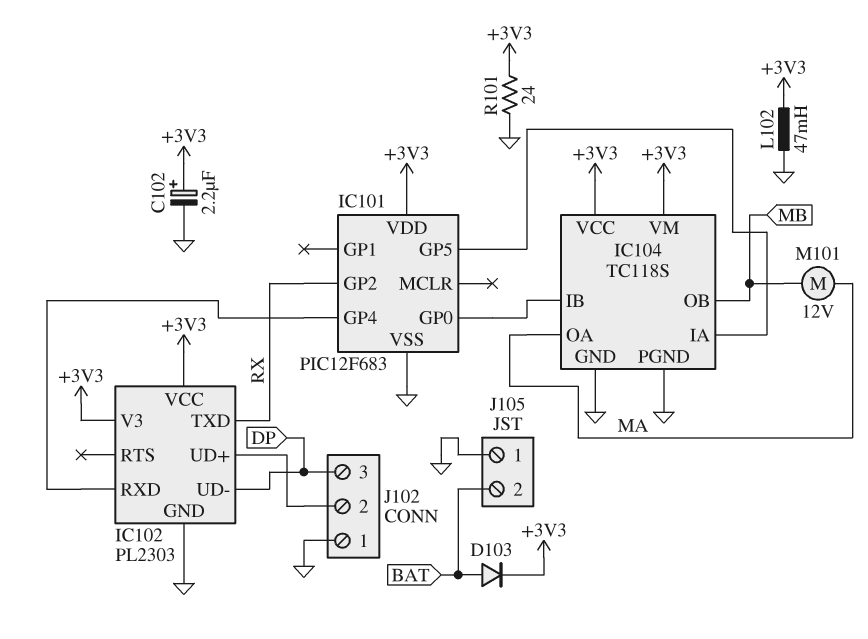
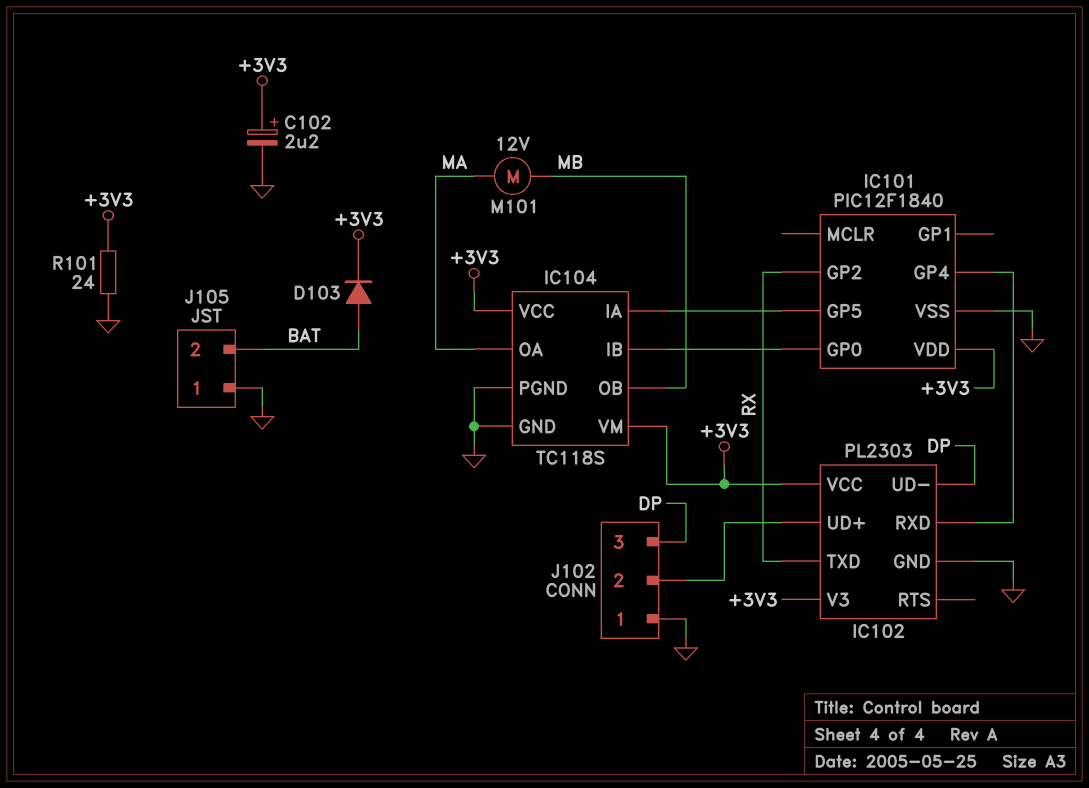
IC101: PIC12F683 -> PIC12F1840
L102: 47mH (+3V3, GND) -> none

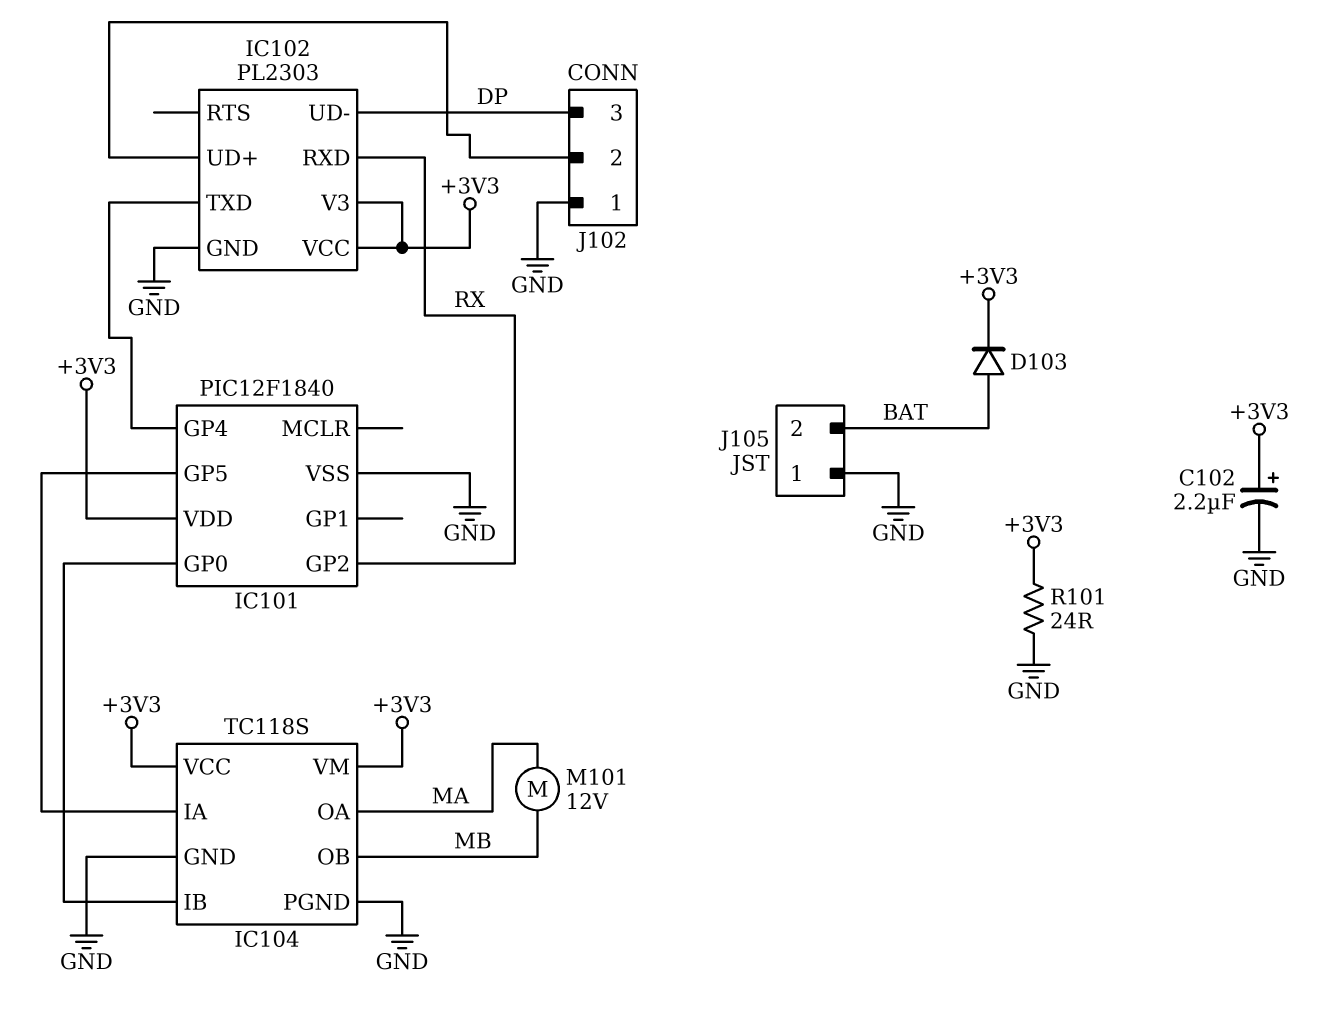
IC102 pin RXD: IC101/GP4 -> RX
IC102 pin TXD: RX -> IC101/GP4

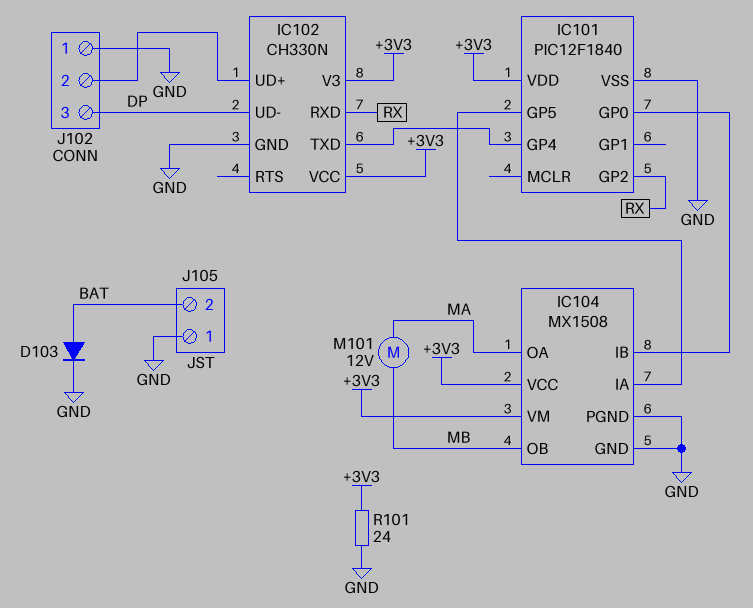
C102: 2.2uF (plus +3V3, minus GND) -> none
D103: diode (A BAT, K +3V3) -> diode (A BAT, K GND)
IC102: PL2303 -> CH330N
IC104: TC118S -> MX1508

